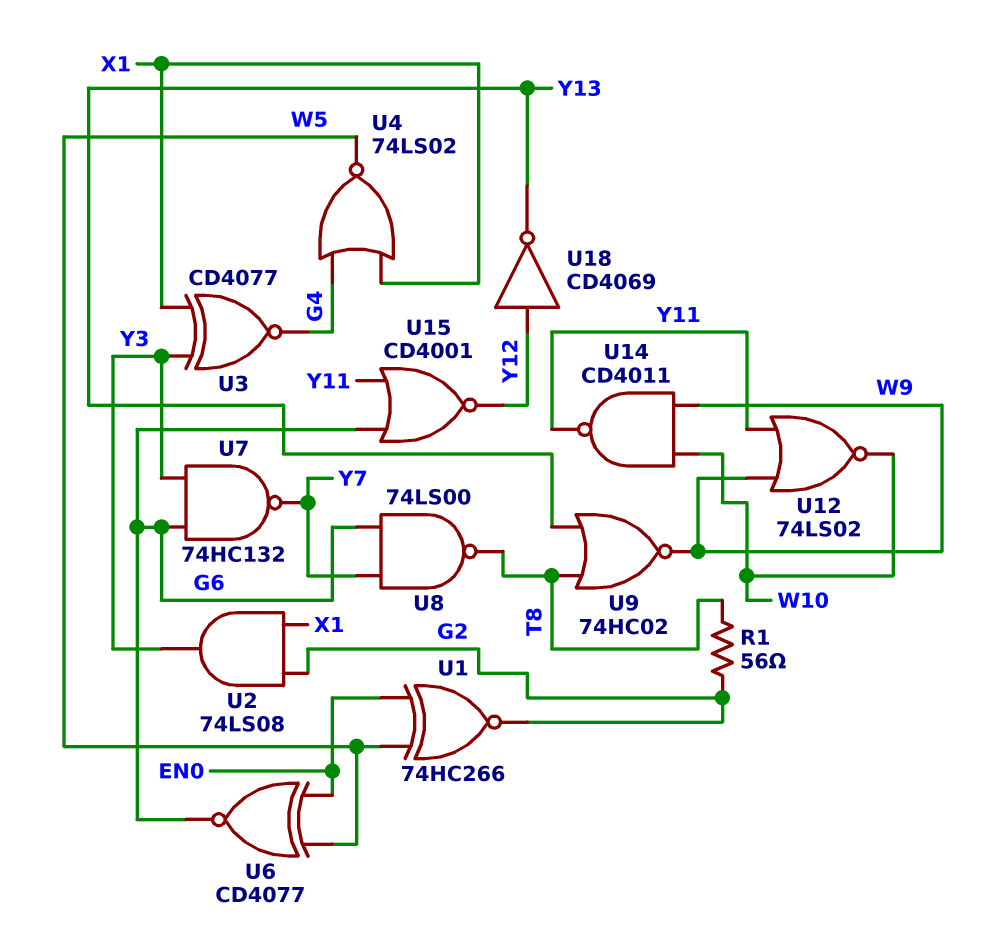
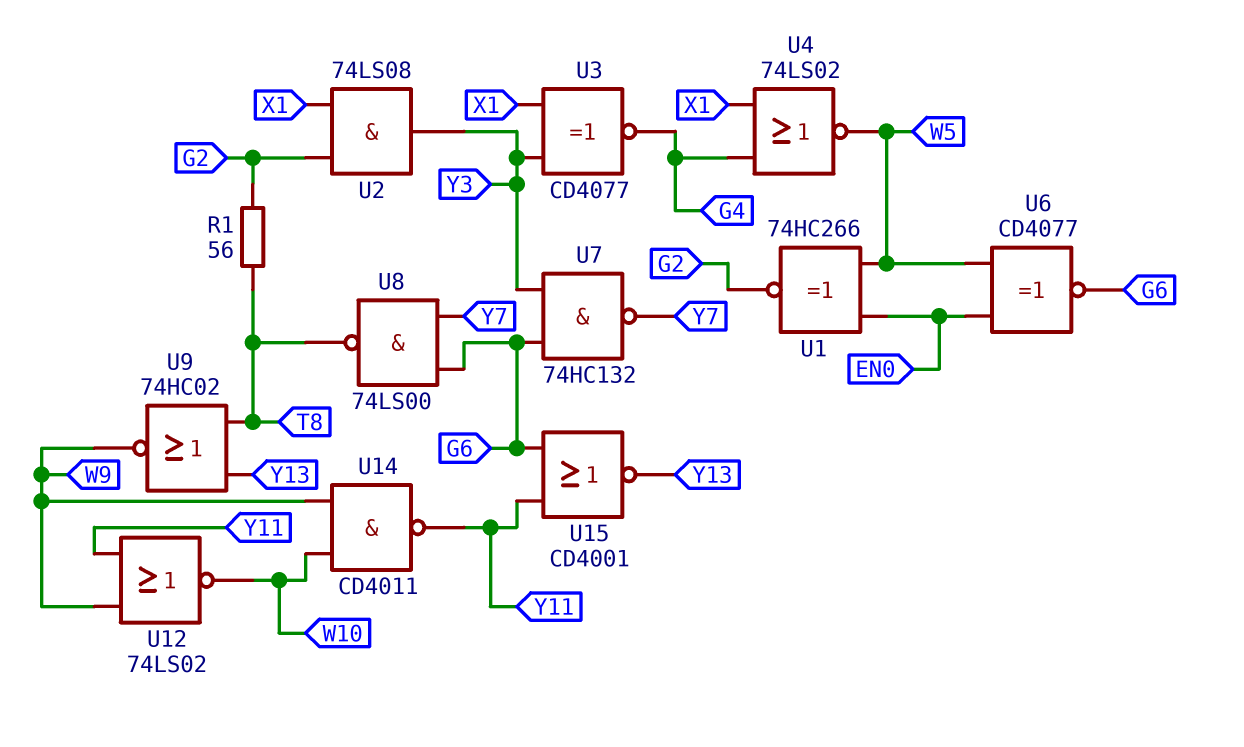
U15: NOR CD4001 (in G6, in Y11, out Y12) -> NOR CD4001 (in G6, in Y11, out Y13)
U18: NOT CD4069 (in Y12, out Y13) -> none

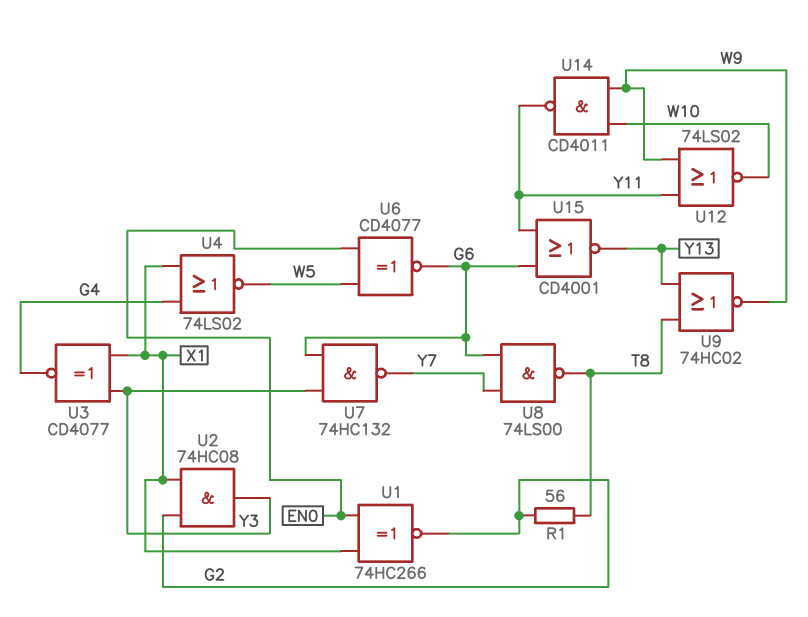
U1: XNOR 74HC266 (in EN0, in W5, out G2) -> XNOR 74HC266 (in EN0, in X1, out G2)
U2: AND 74LS08 (in G2, in X1, out Y3) -> AND 74HC08 (in G2, in X1, out Y3)

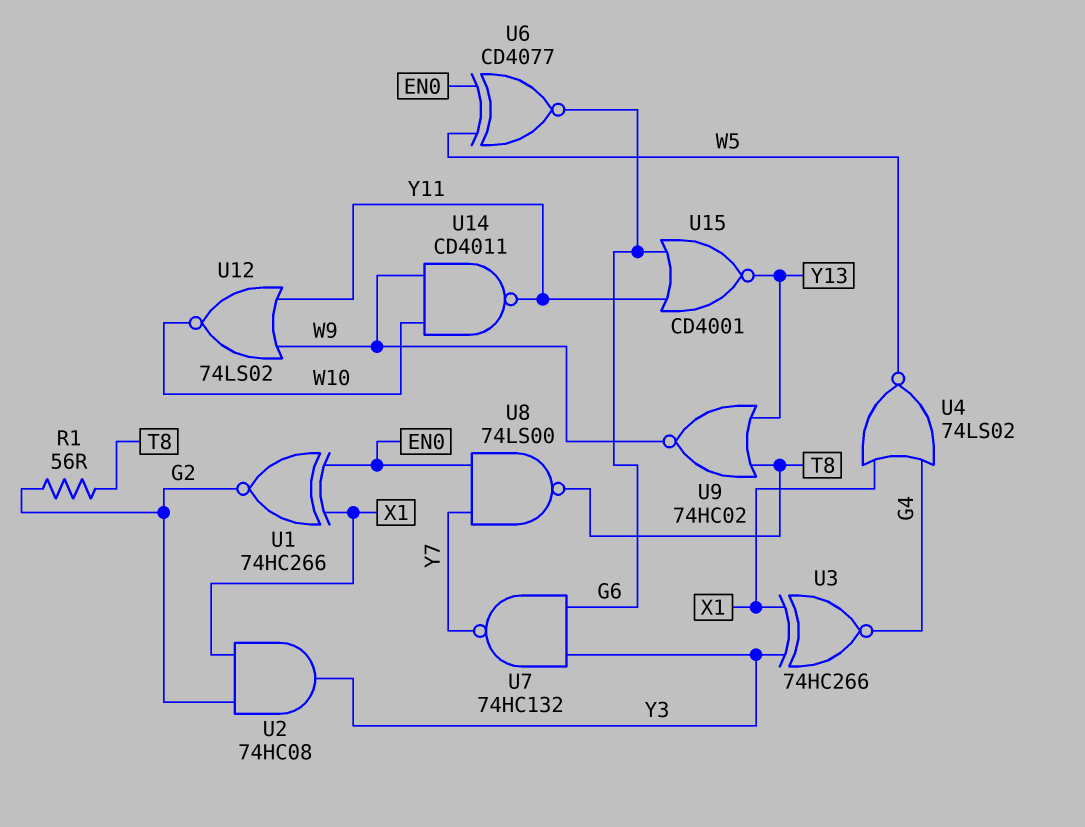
U3: XNOR CD4077 (in X1, in Y3, out G4) -> XNOR 74HC266 (in X1, in Y3, out G4)
U8: NAND 74LS00 (in G6, in Y7, out T8) -> NAND 74LS00 (in EN0, in Y7, out T8)

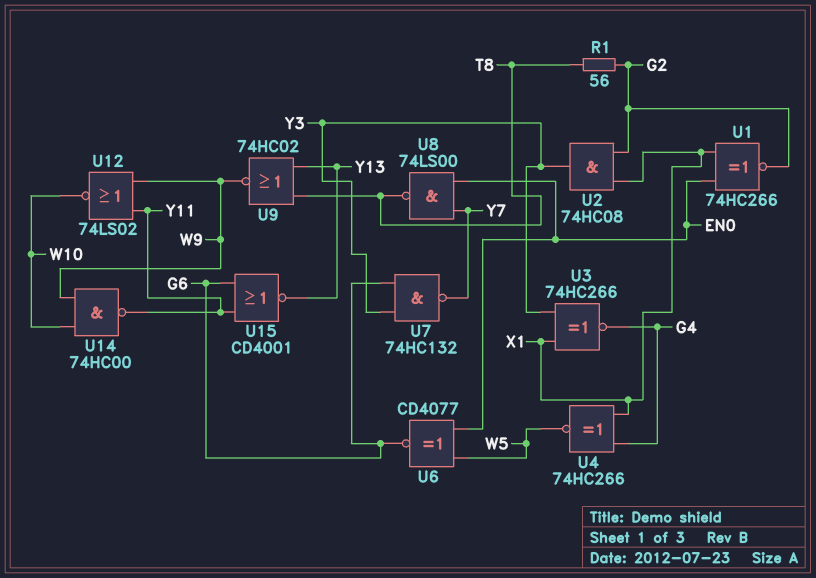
U4: NOR 74LS02 (in G4, in X1, out W5) -> XNOR 74HC266 (in G4, in X1, out W5)
U14: NAND CD4011 (in W9, in W10, out Y11) -> NAND 74HC00 (in W9, in W10, out Y11)

